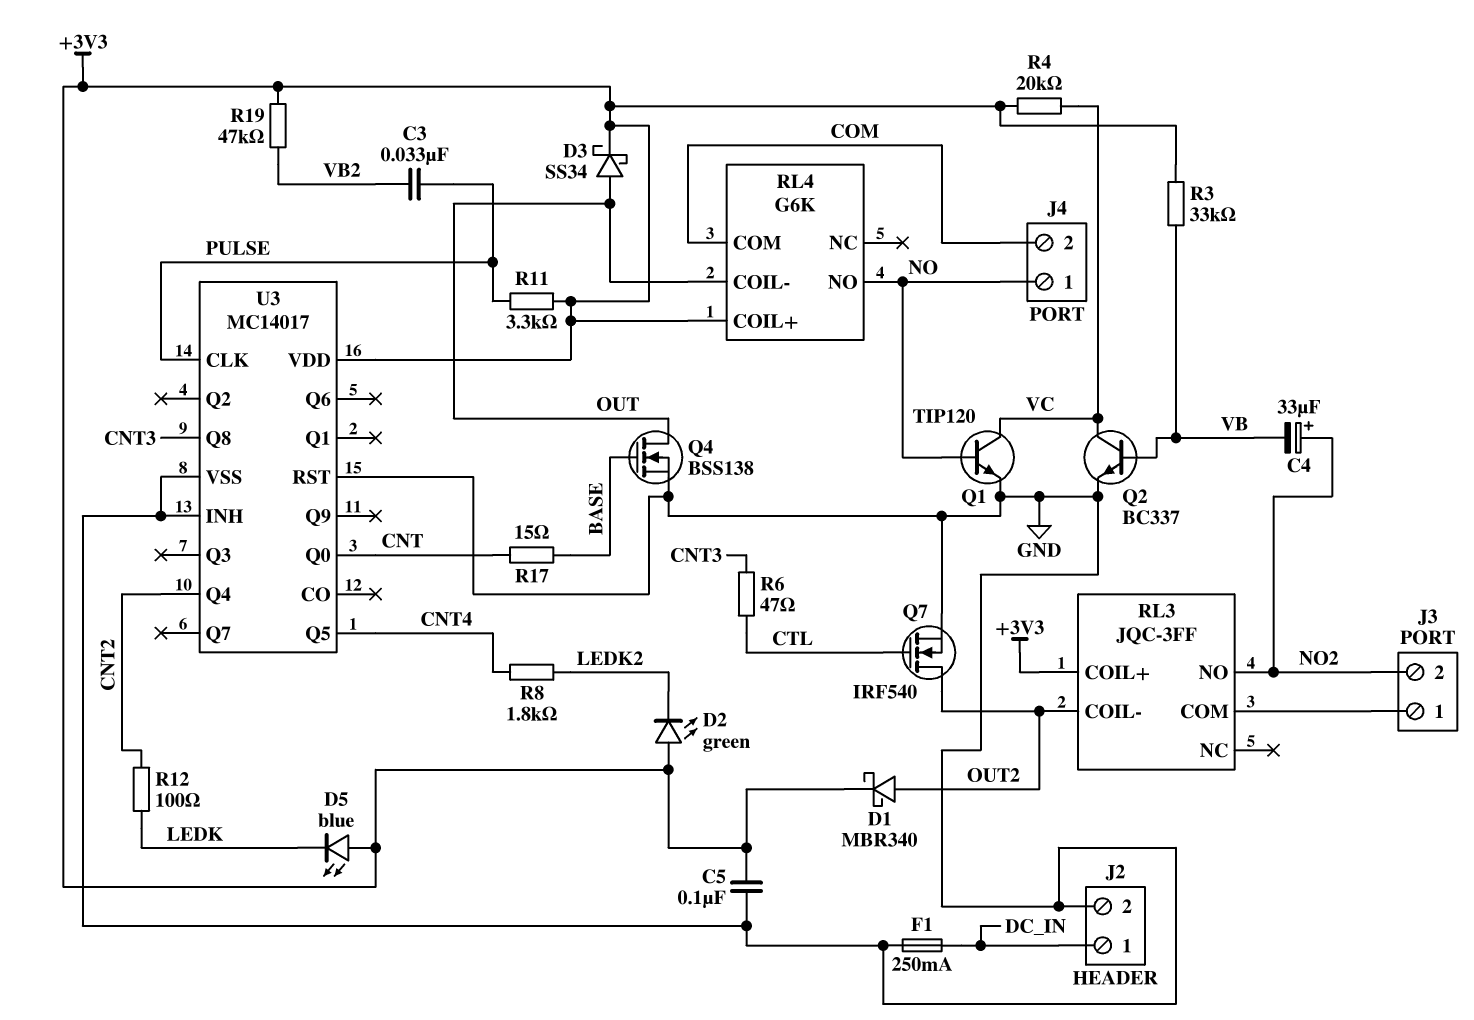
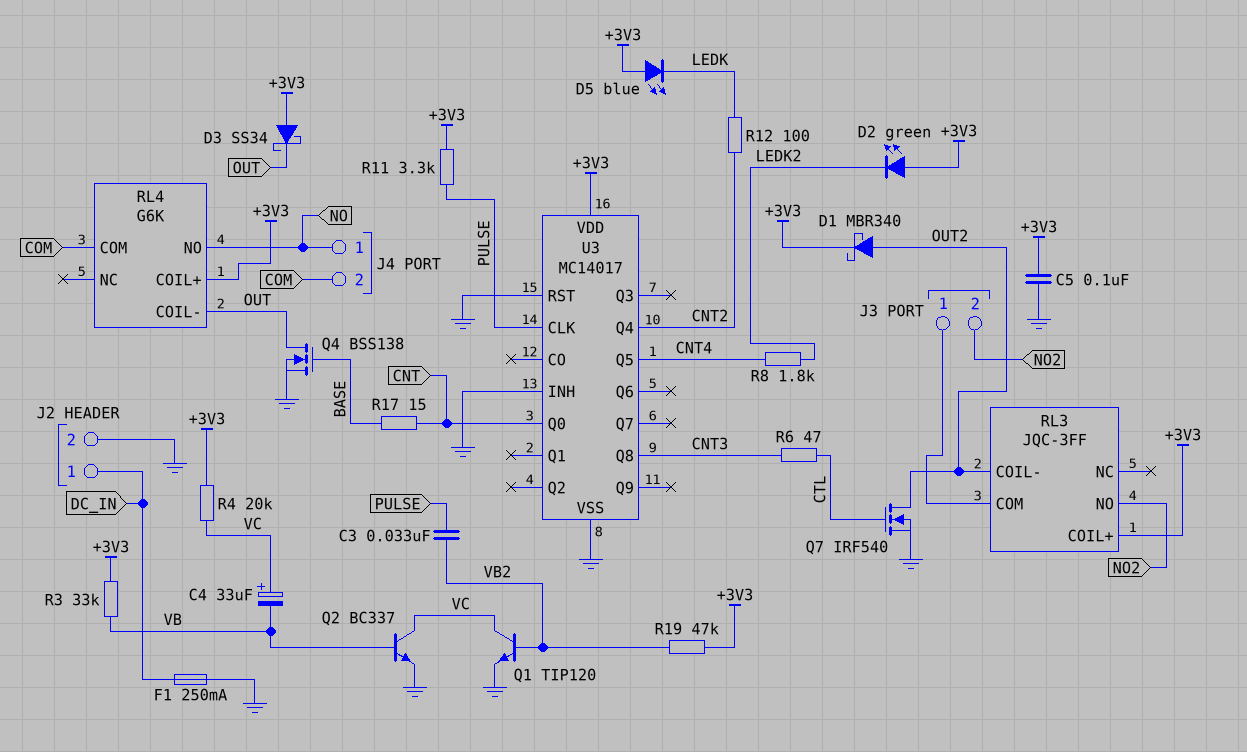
C4: 33uF (plus NO2, minus VB) -> 33uF (plus VC, minus VB)
D3: schottky SS34 (A OUT, K +3V3) -> schottky SS34 (A +3V3, K OUT)
Q1: NPN TIP120 (B NO, C VC, E GND) -> NPN TIP120 (B VB2, C VC, E GND)

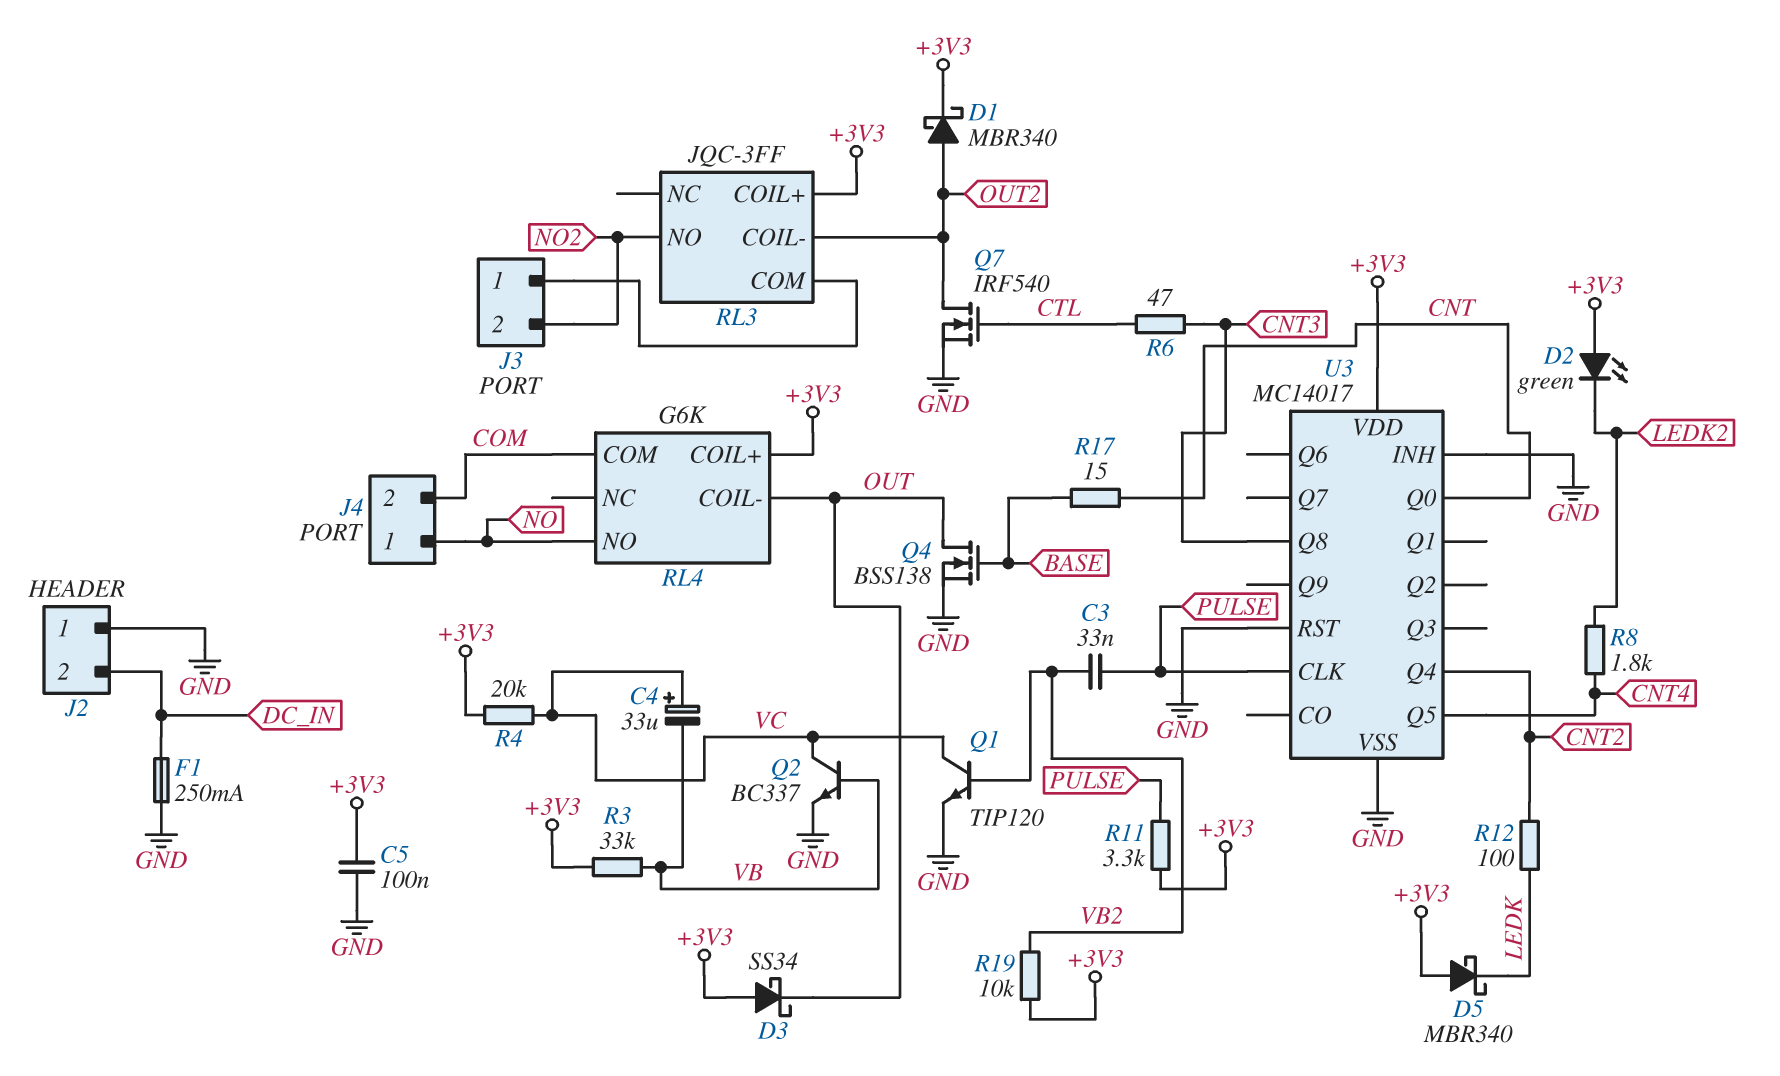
D5: LED blue (A +3V3, K LEDK) -> schottky MBR340 (A +3V3, K LEDK)
J2 pin 1: DC_IN -> GND
J2 pin 2: GND -> DC_IN
R19: 47k (+3V3, VB2) -> 10k (+3V3, VB2)

